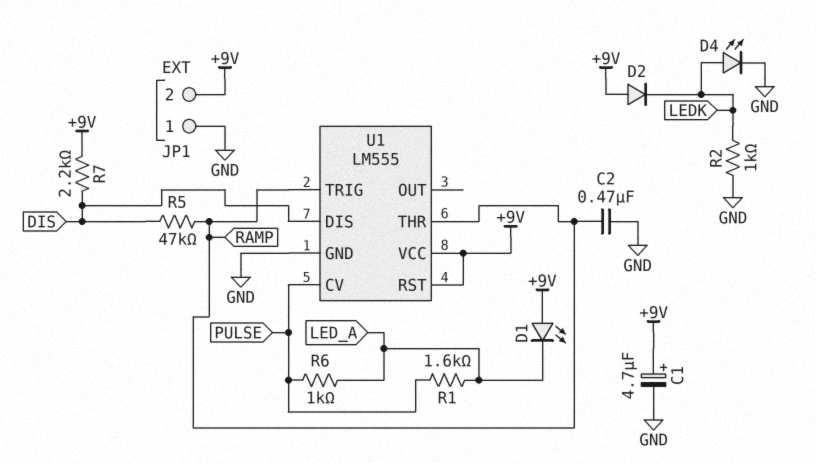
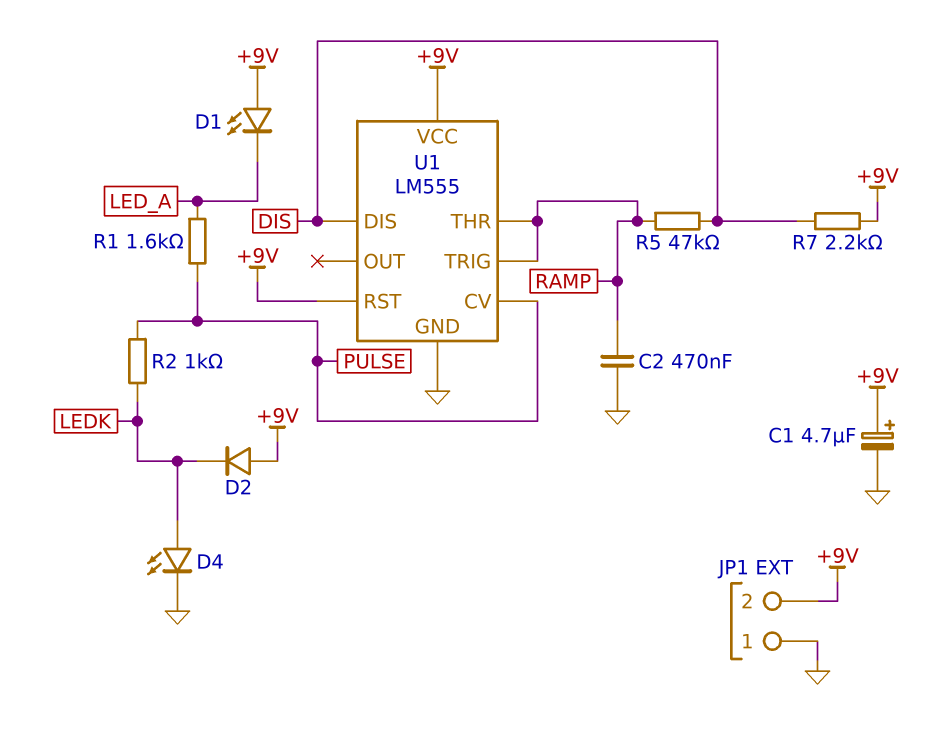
R2: 1k (GND, LEDK) -> 1k (LEDK, PULSE)
R6: 1k (LED_A, PULSE) -> none

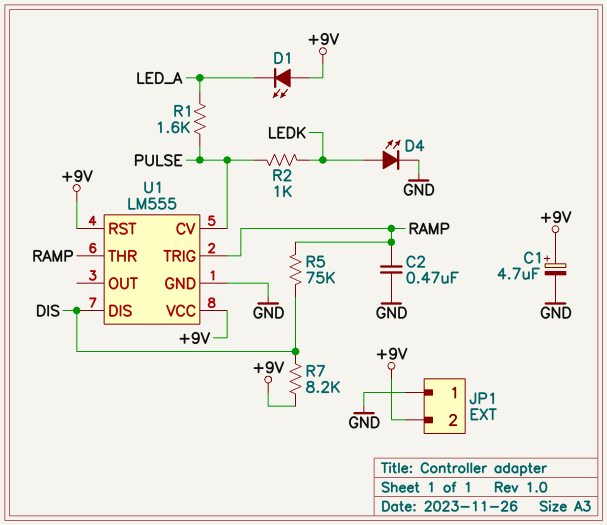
D2: diode (A +9V, K LEDK) -> none
R5: 47k (DIS, RAMP) -> 75k (DIS, RAMP)
R7: 2.2k (+9V, DIS) -> 8.2k (+9V, DIS)

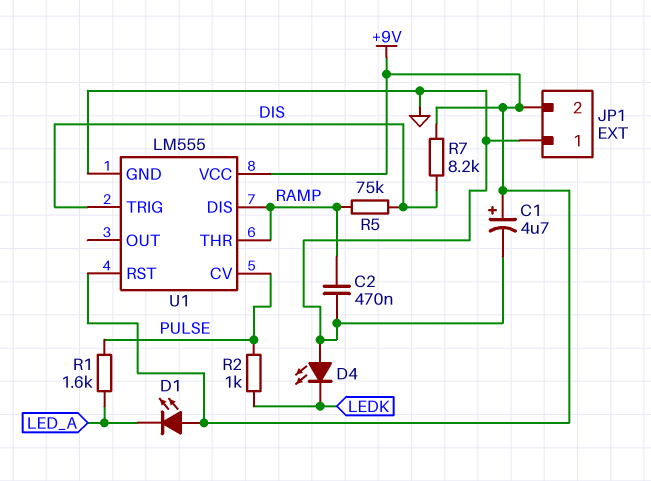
D4: LED (A LEDK, K GND) -> LED (A GND, K LEDK)
U1 pin DIS: DIS -> RAMP
U1 pin TRIG: RAMP -> DIS

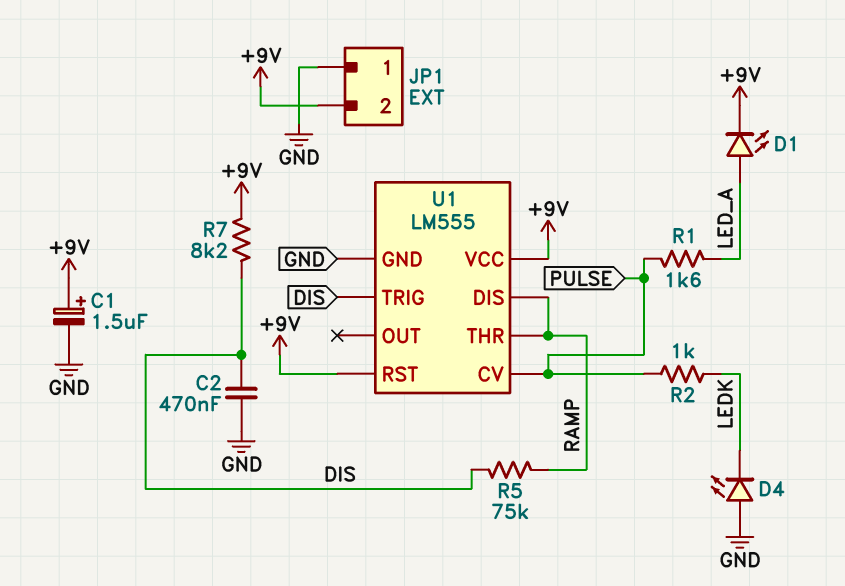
C1: 4.7uF (plus +9V, minus GND) -> 1.5uF (plus +9V, minus GND)
C2: 470nF (GND, RAMP) -> 470nF (DIS, GND)
D1: LED (A +9V, K LED_A) -> LED (A LED_A, K +9V)

